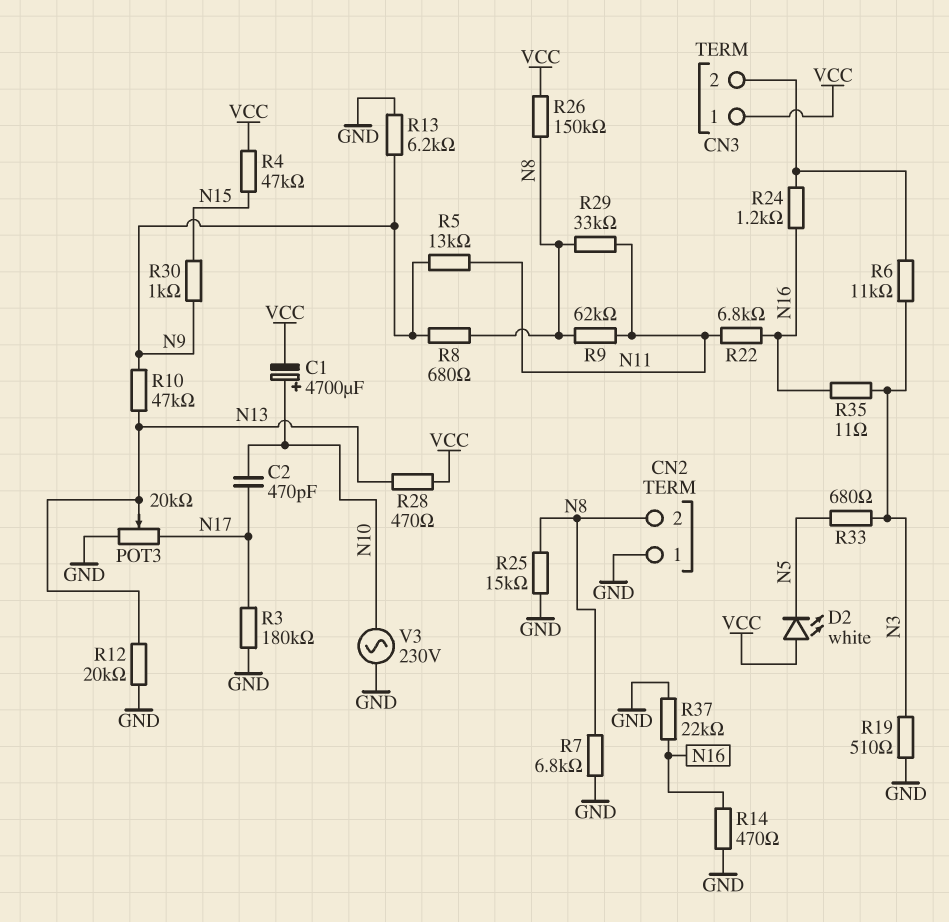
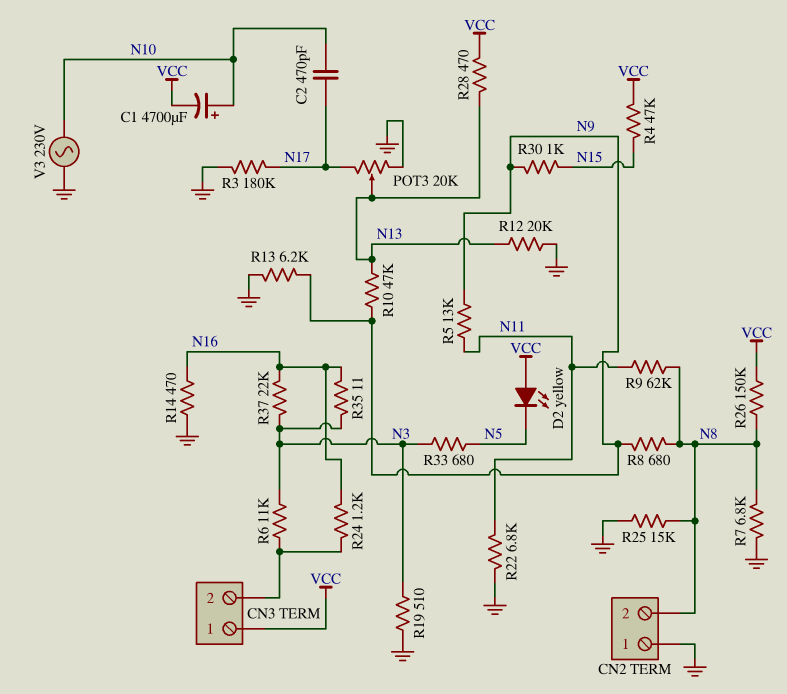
D2: LED white (A VCC, K N5) -> LED yellow (A VCC, K N5)
R22: 6.8k (N11, N16) -> 6.8k (GND, N11)
R29: 33k (N8, N11) -> none
R37: 22k (GND, N16) -> 22k (N3, N16)

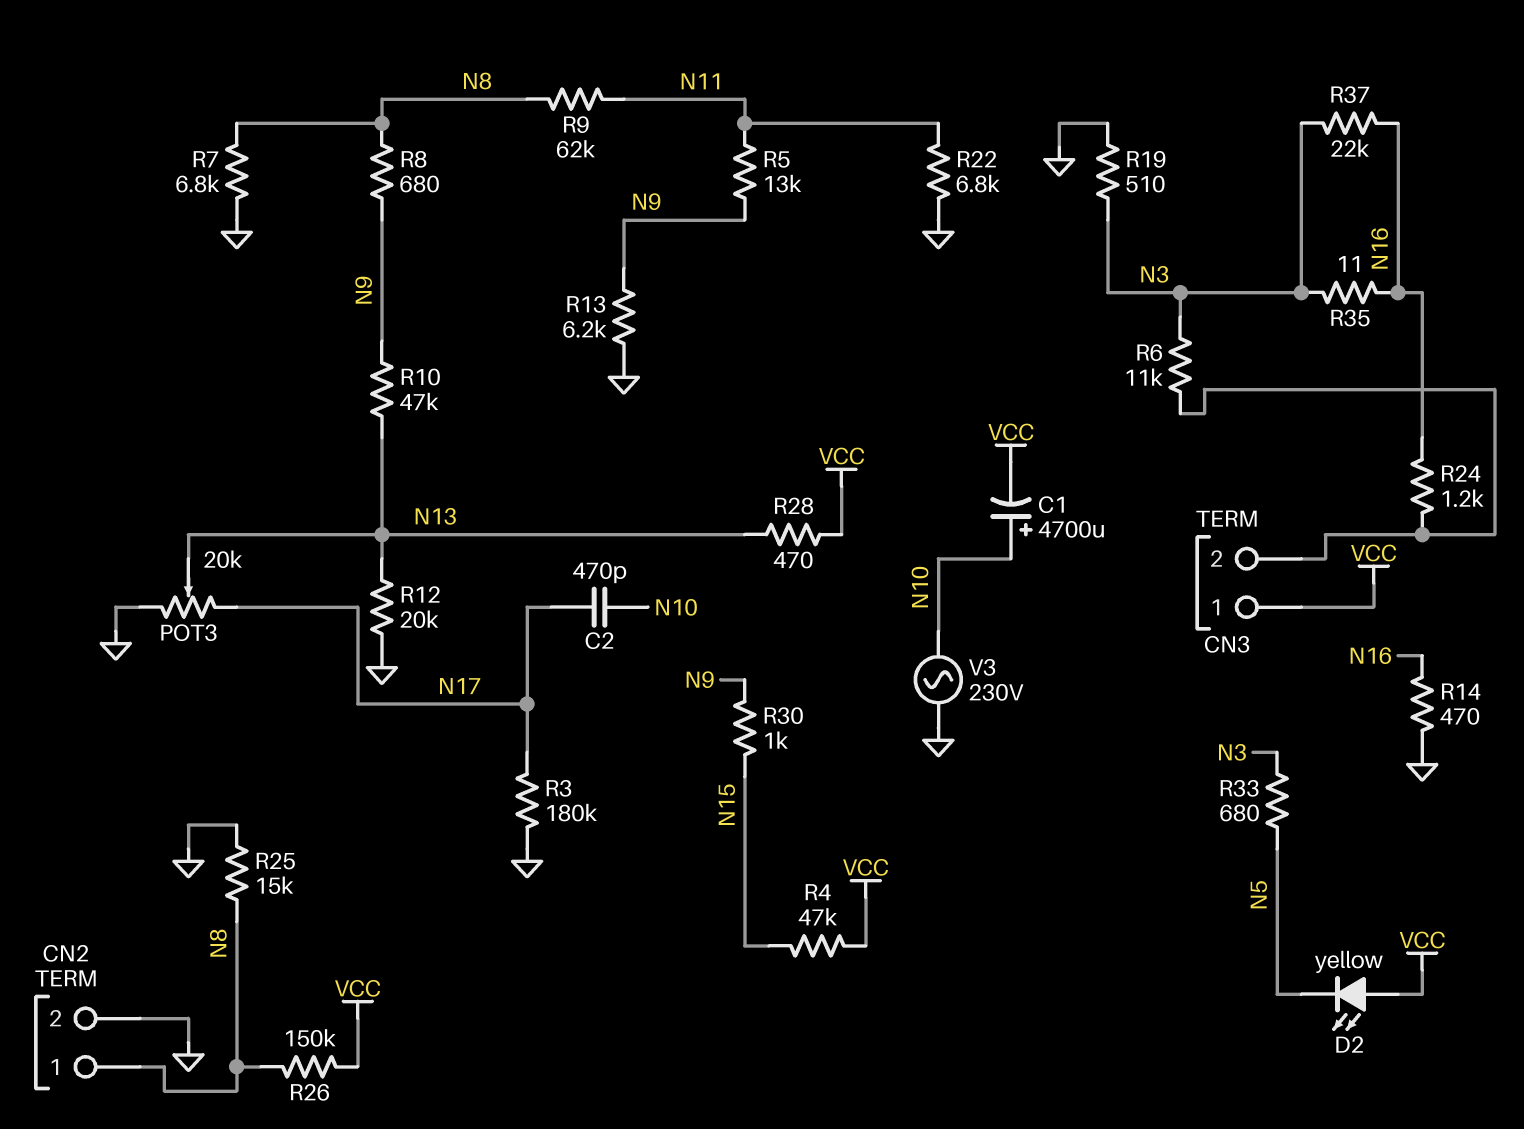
CN2 pin 1: GND -> N8
CN2 pin 2: N8 -> GND

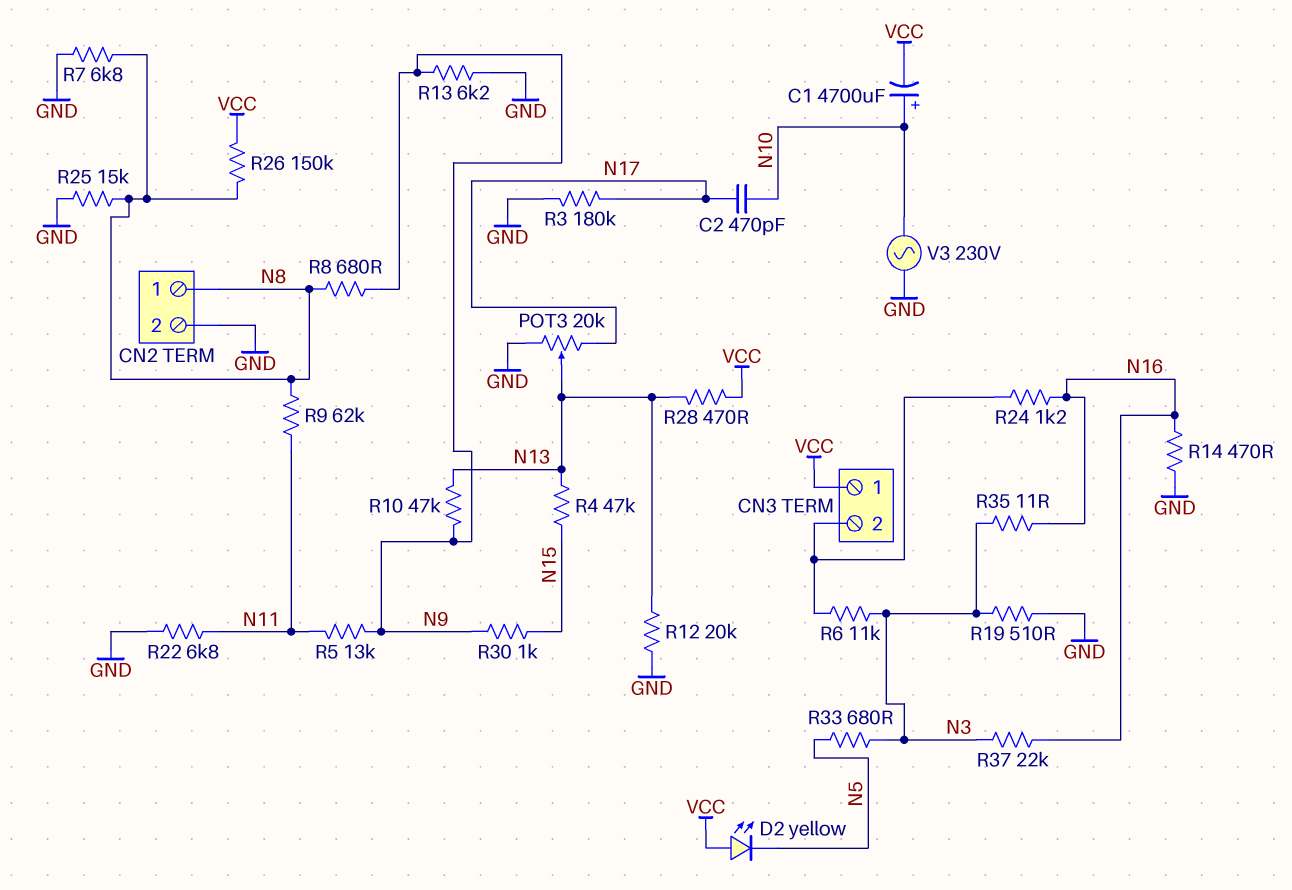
R4: 47k (N15, VCC) -> 47k (N13, N15)

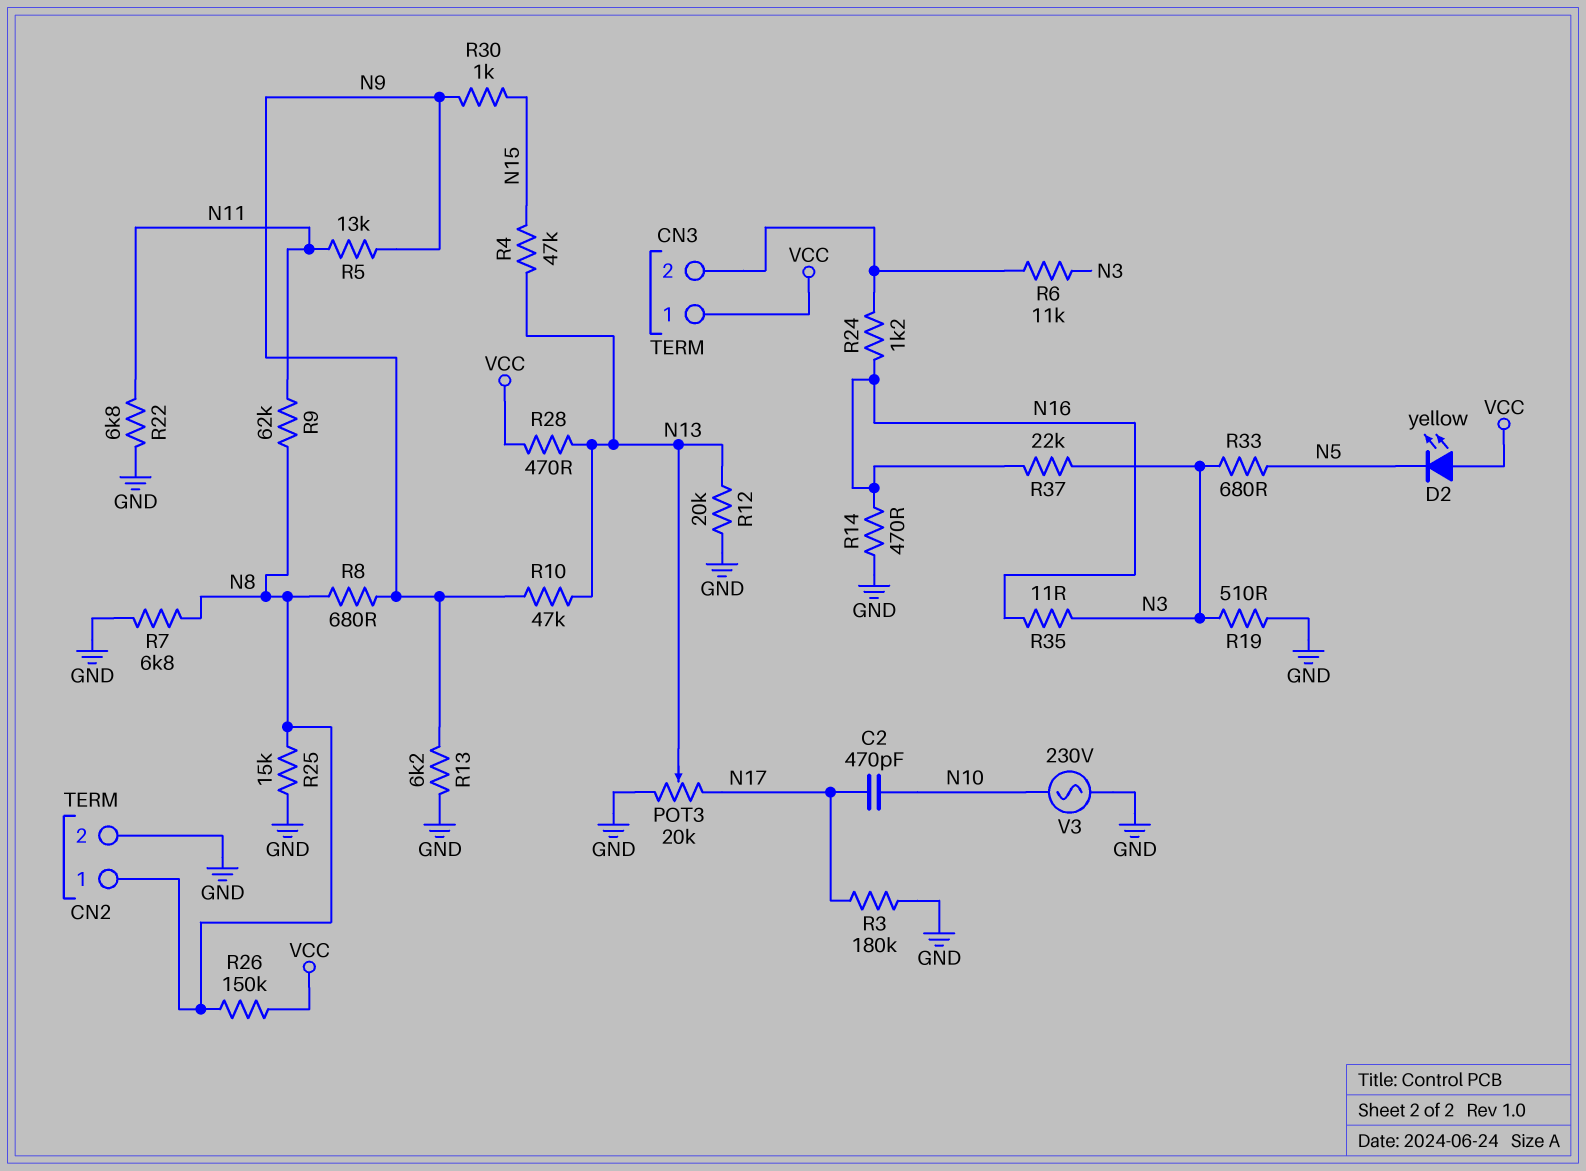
C1: 4700uF (plus N10, minus VCC) -> none

